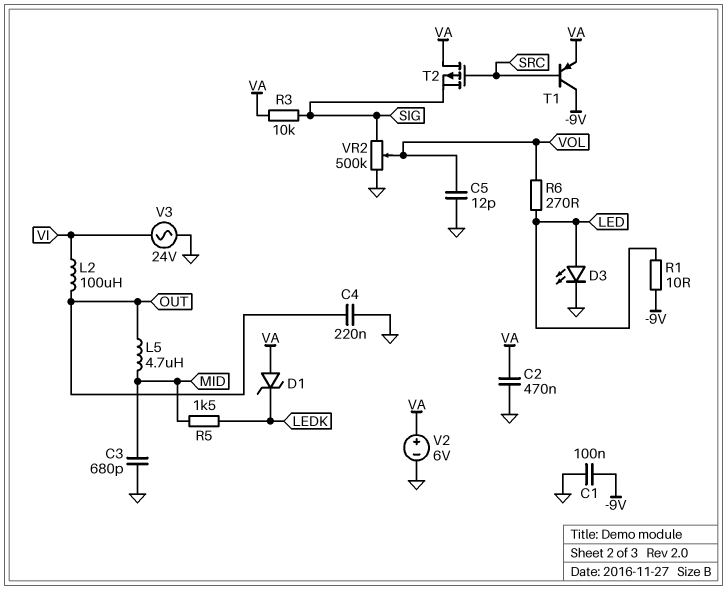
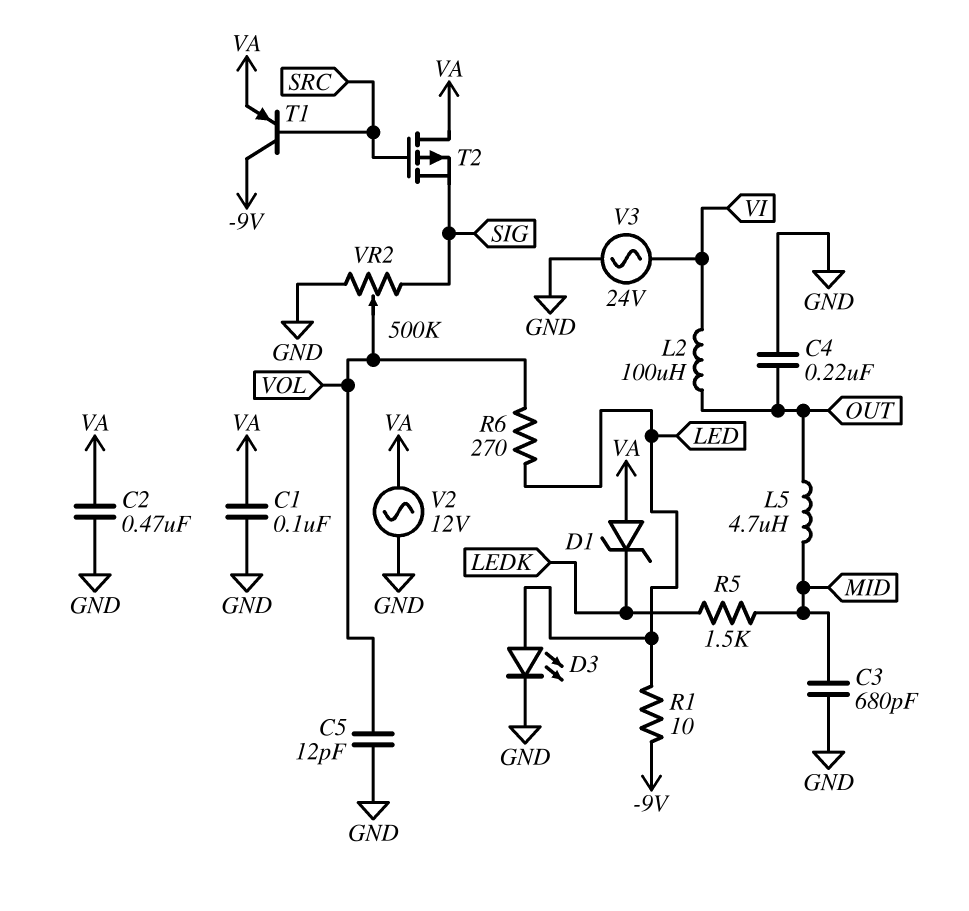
C1: 100nF (-9V, GND) -> 100nF (GND, VA)
R3: 10k (SIG, VA) -> none
V2: 6V (plus VA, minus GND) -> AC 12V (GND, VA)

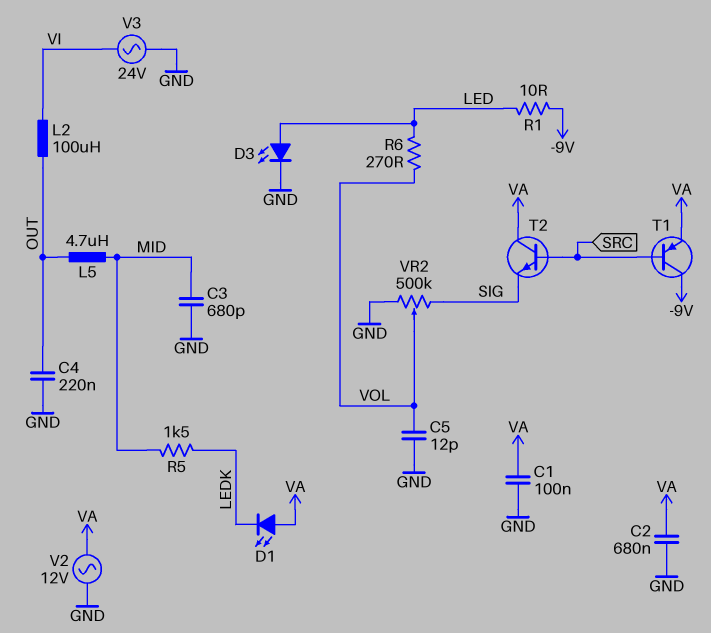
C2: 470nF (GND, VA) -> 680nF (GND, VA)
D1: zener (A VA, K LEDK) -> LED (A VA, K LEDK)
T2: PMOS (G SRC, D VA, S SIG) -> NPN (B SRC, C VA, E SIG)

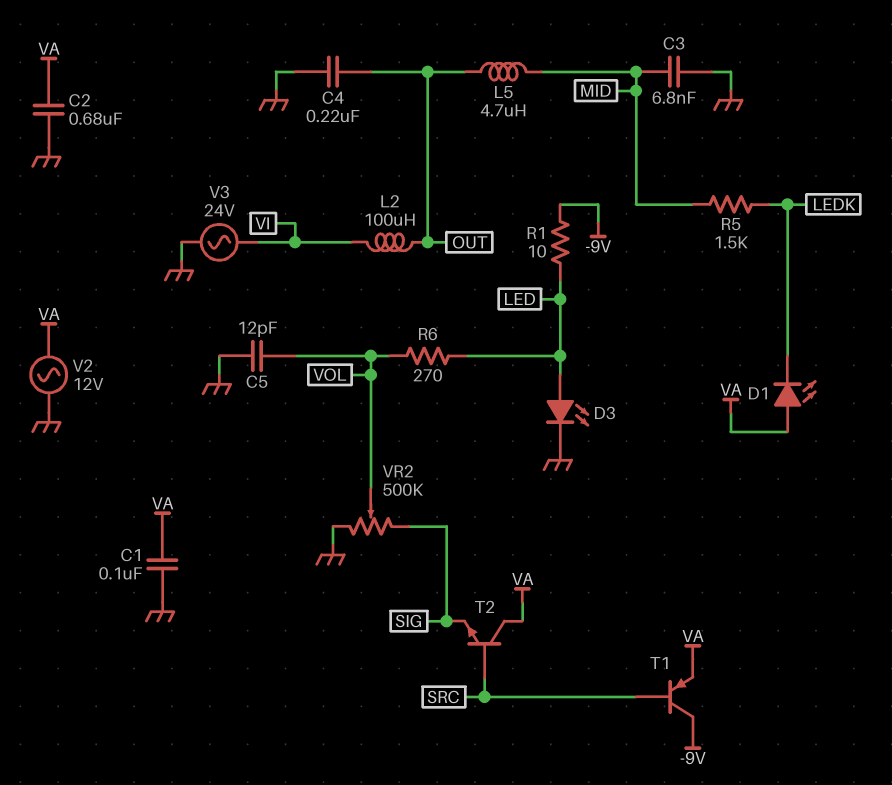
C3: 680pF (GND, MID) -> 6.8nF (GND, MID)

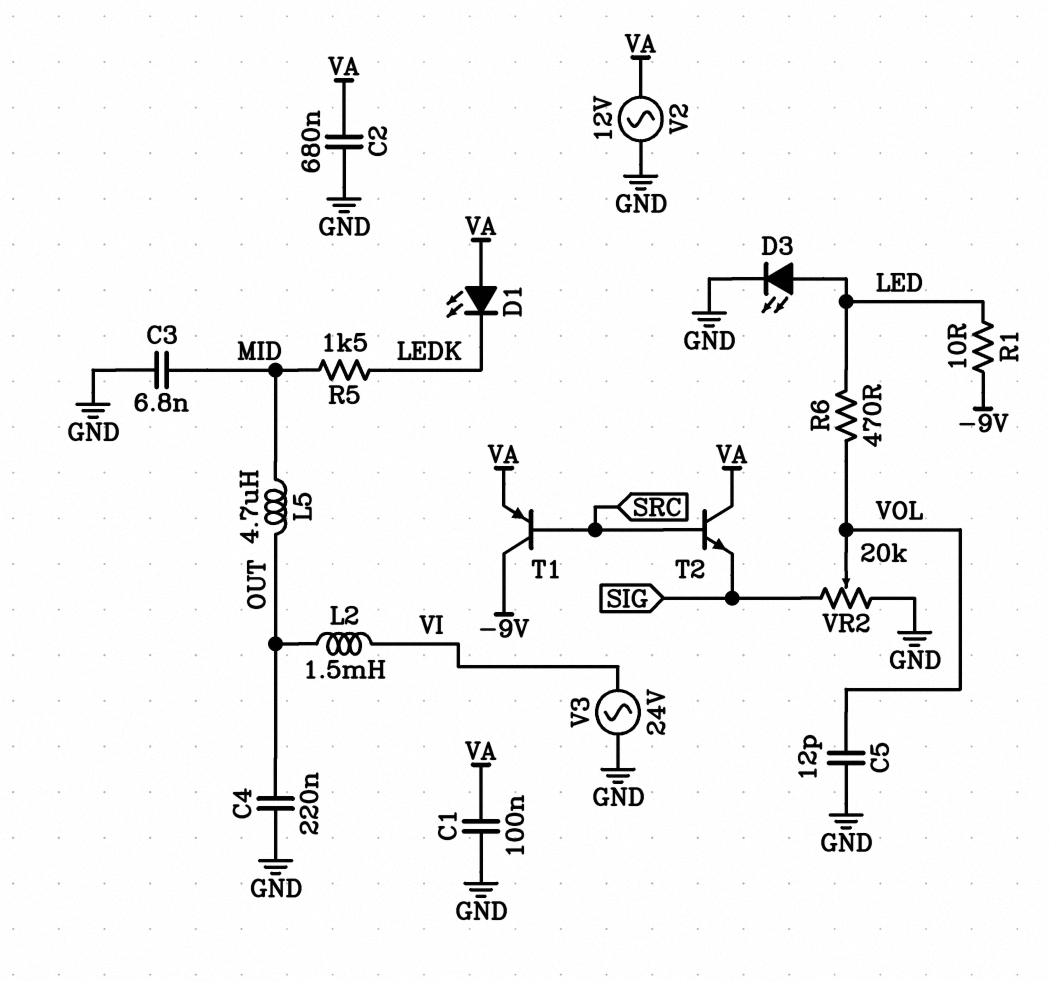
L2: 100uH (OUT, VI) -> 1.5mH (OUT, VI)
R6: 270 (LED, VOL) -> 470 (LED, VOL)
VR2: 500k (GND, SIG, wiper VOL) -> 20k (GND, SIG, wiper VOL)

